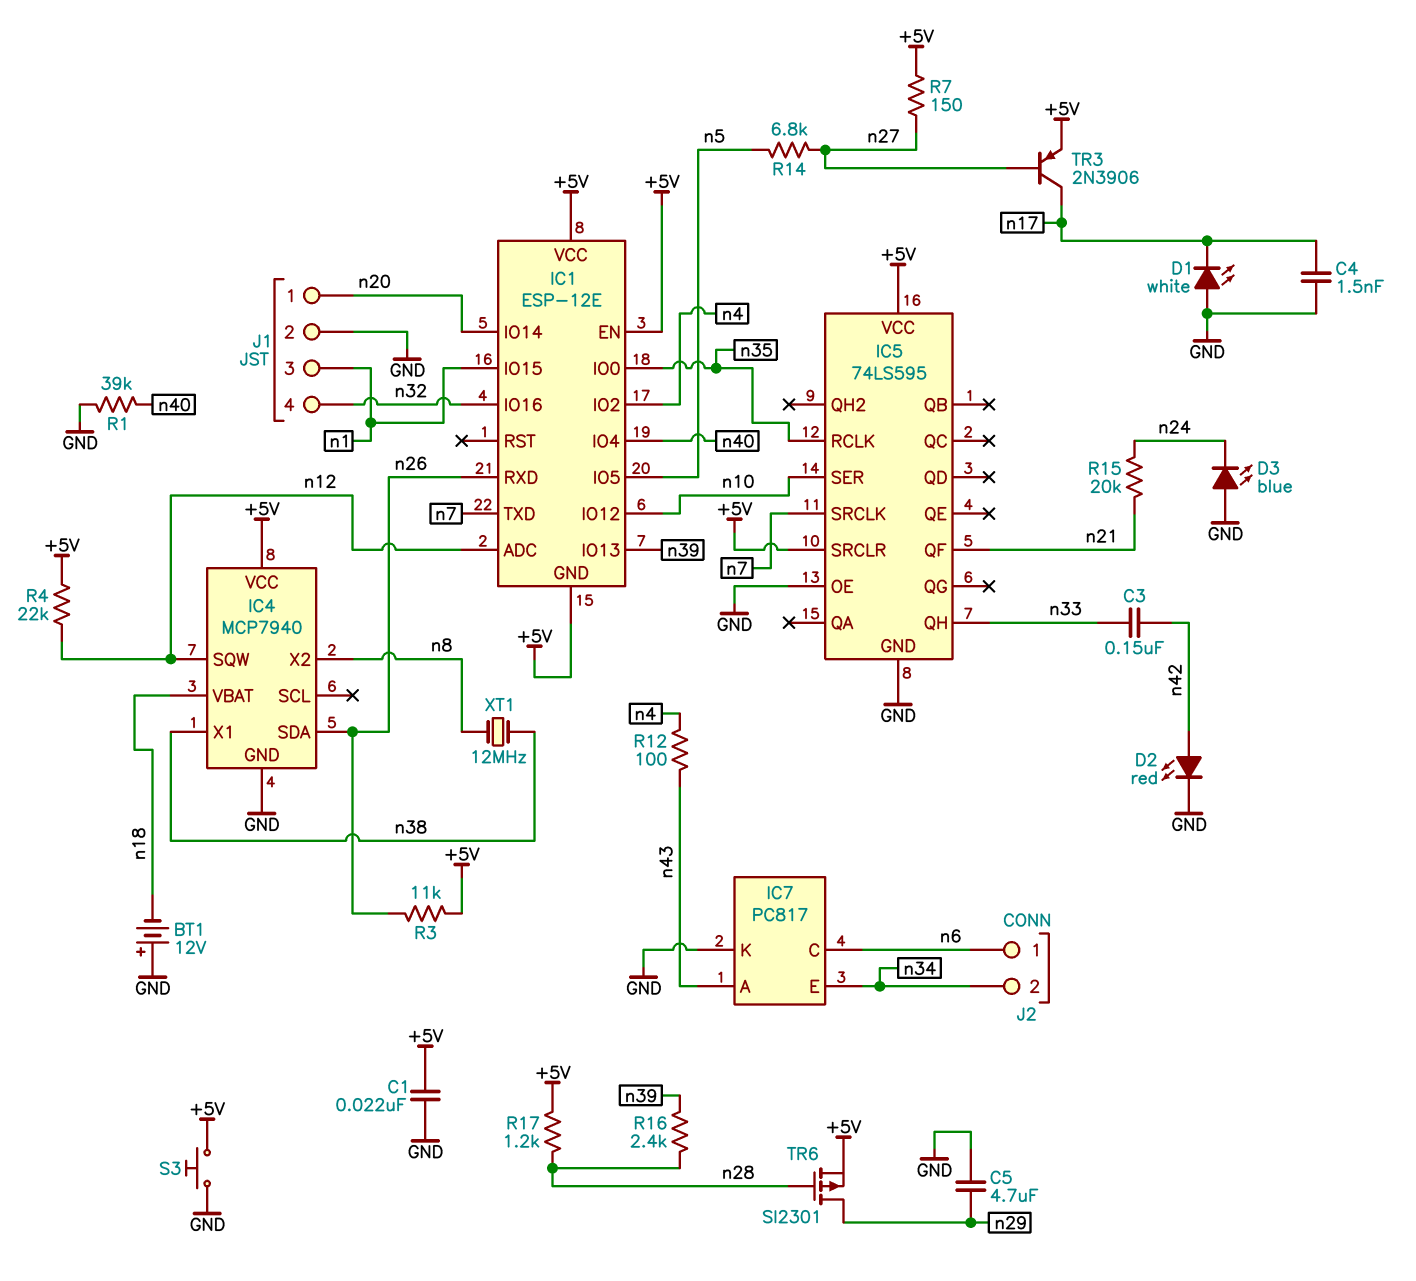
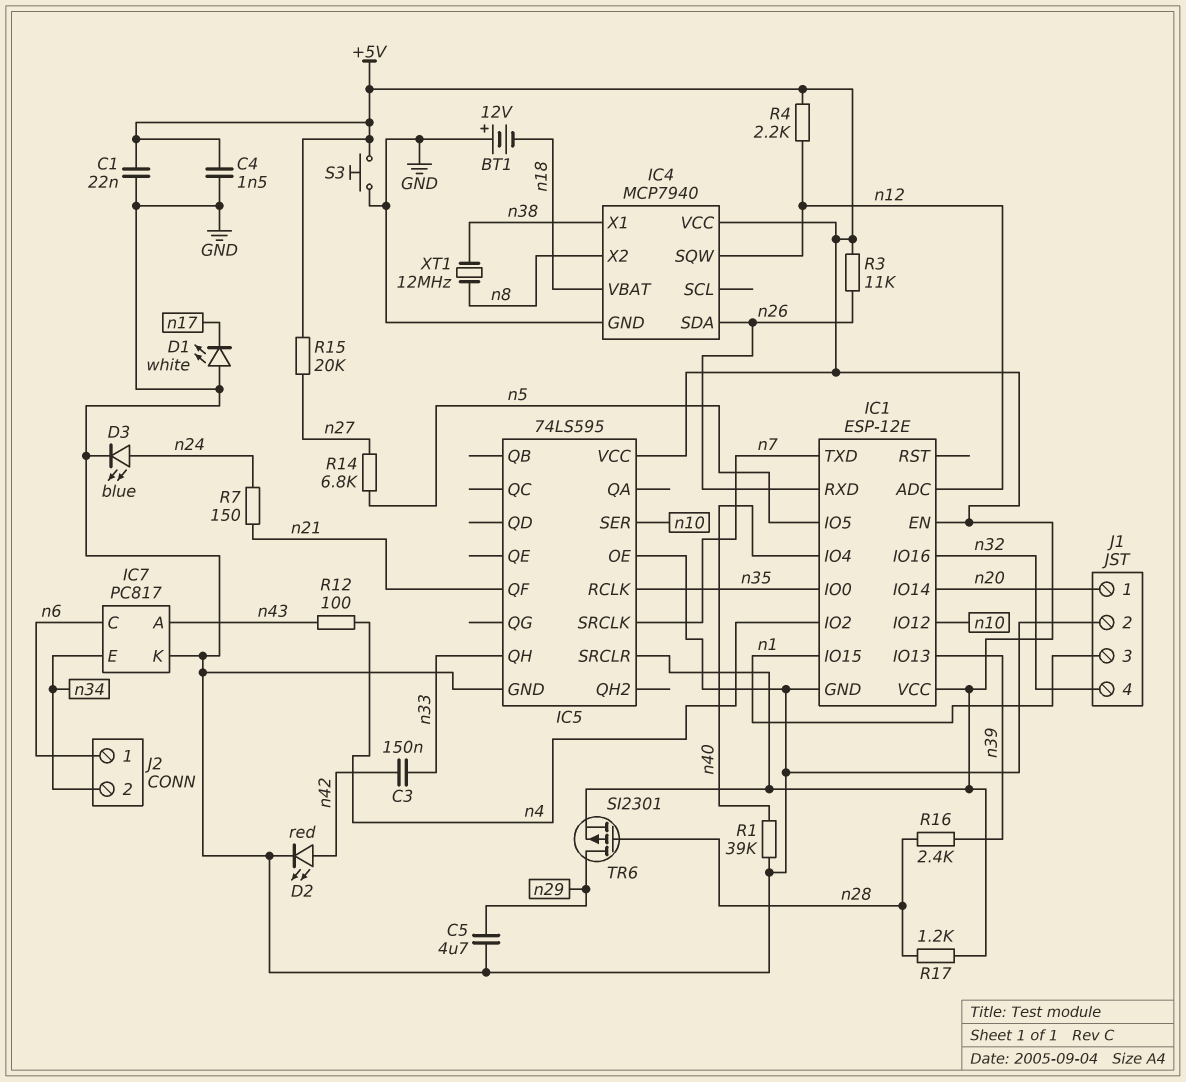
C4: 1.5nF (GND, n17) -> 1.5nF (+5V, GND)
D3: LED blue (A GND, K n24) -> LED blue (A n24, K GND)
IC1 pin GND: +5V -> GND
R4: 22k (+5V, n12) -> 2.2k (+5V, n12)
R7: 150 (+5V, n27) -> 150 (n21, n24)
R15: 20k (n21, n24) -> 20k (+5V, n27)
TR3: PNP 2N3906 (B n27, C n17, E +5V) -> none

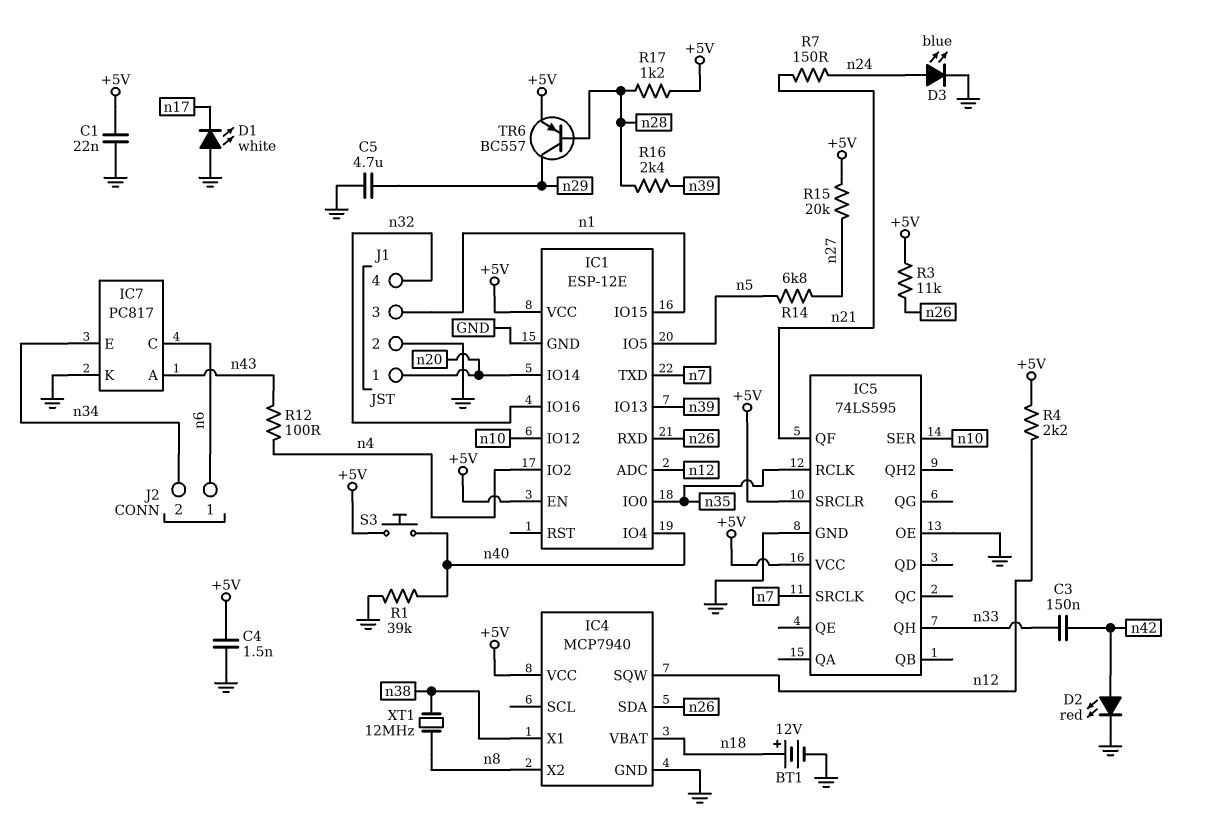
BT1: 12V (plus GND, minus n18) -> 12V (plus n18, minus GND)
S3: button (+5V, GND) -> button (+5V, n40)
TR6: PMOS SI2301 (G n28, D n29, S +5V) -> PNP BC557 (B n28, C n29, E +5V)

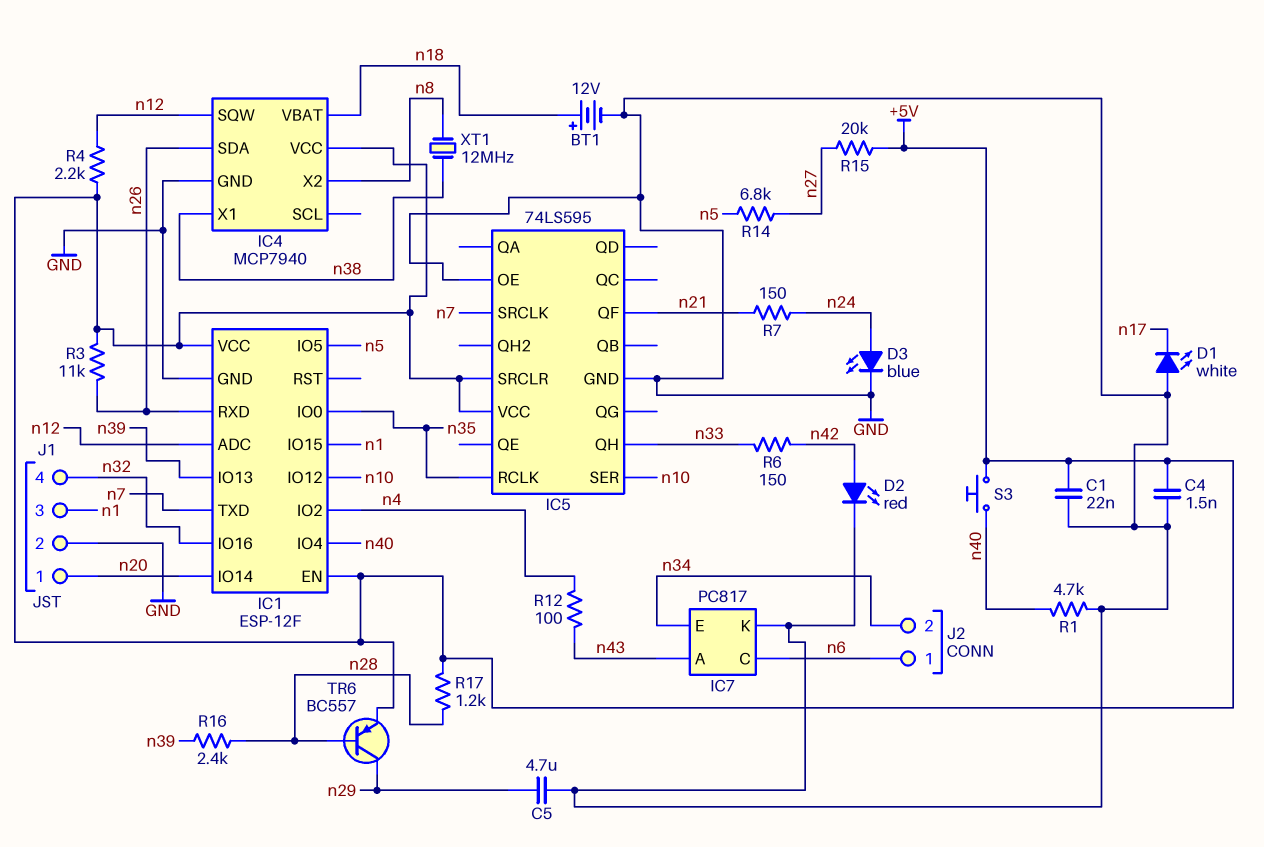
C3: 150nF (n33, n42) -> none
IC1: ESP-12E -> ESP-12F
R1: 39k (GND, n40) -> 4.7k (GND, n40)
R6: none -> 150 (n33, n42)

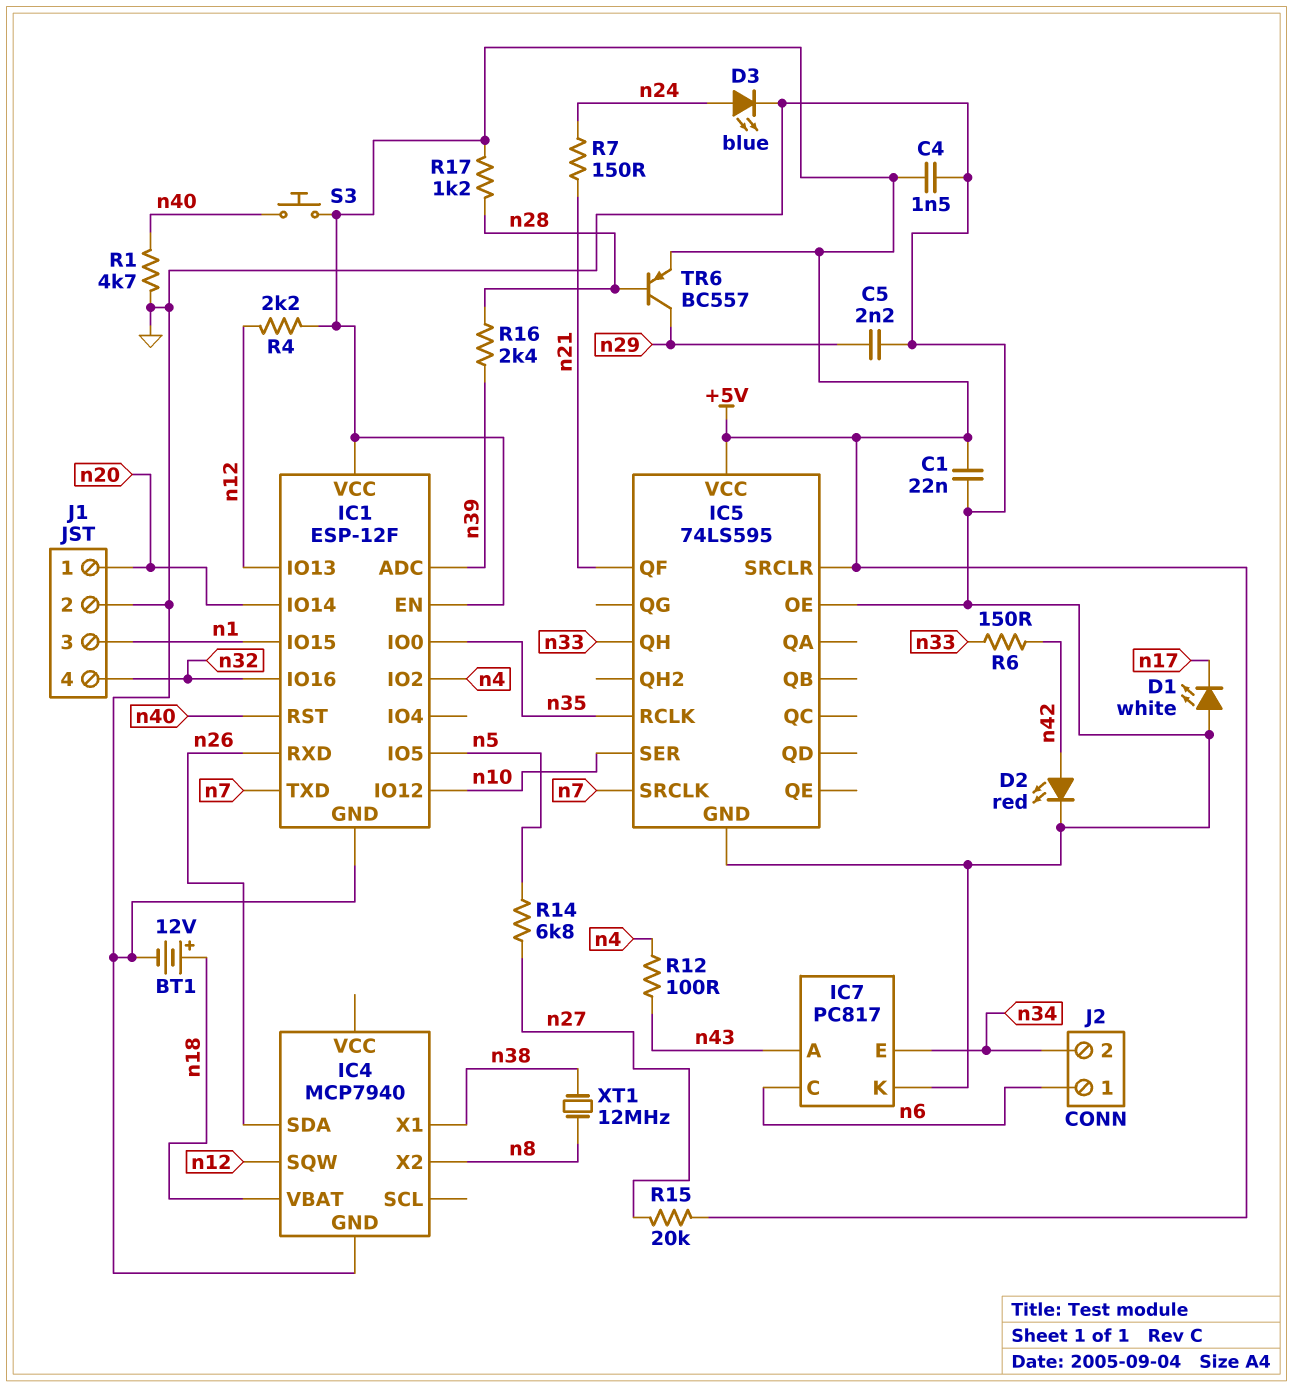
C5: 4.7uF (GND, n29) -> 2.2nF (GND, n29)
IC1 pin ADC: n12 -> n39
IC1 pin IO4: n40 -> none
IC1 pin IO13: n39 -> n12
IC1 pin RST: none -> n40
IC4 pin VCC: +5V -> none
R3: 11k (+5V, n26) -> none

